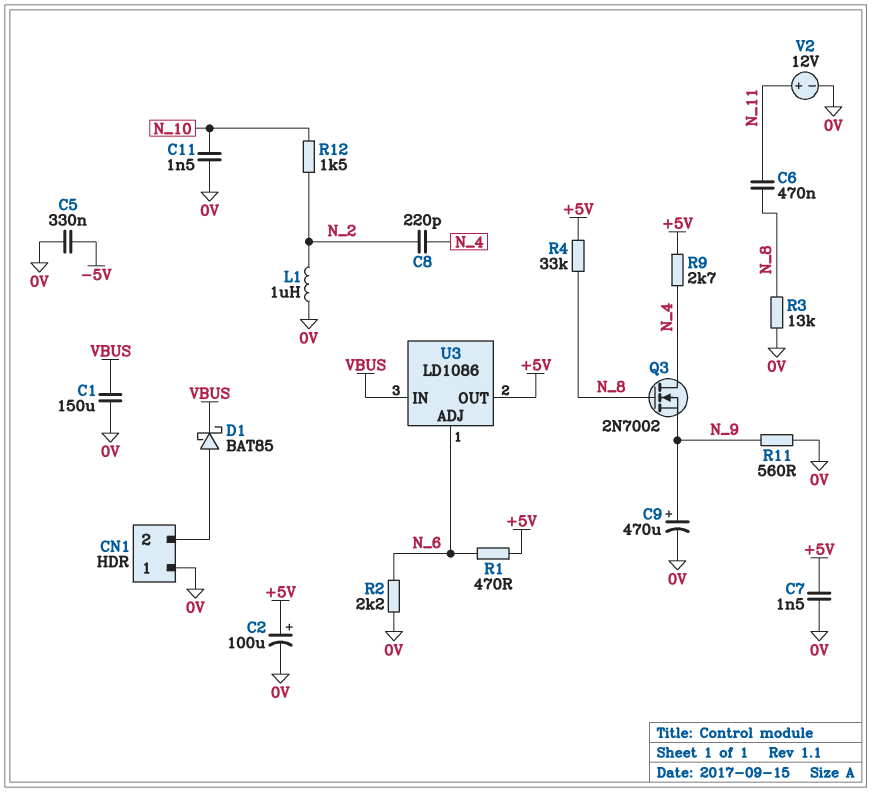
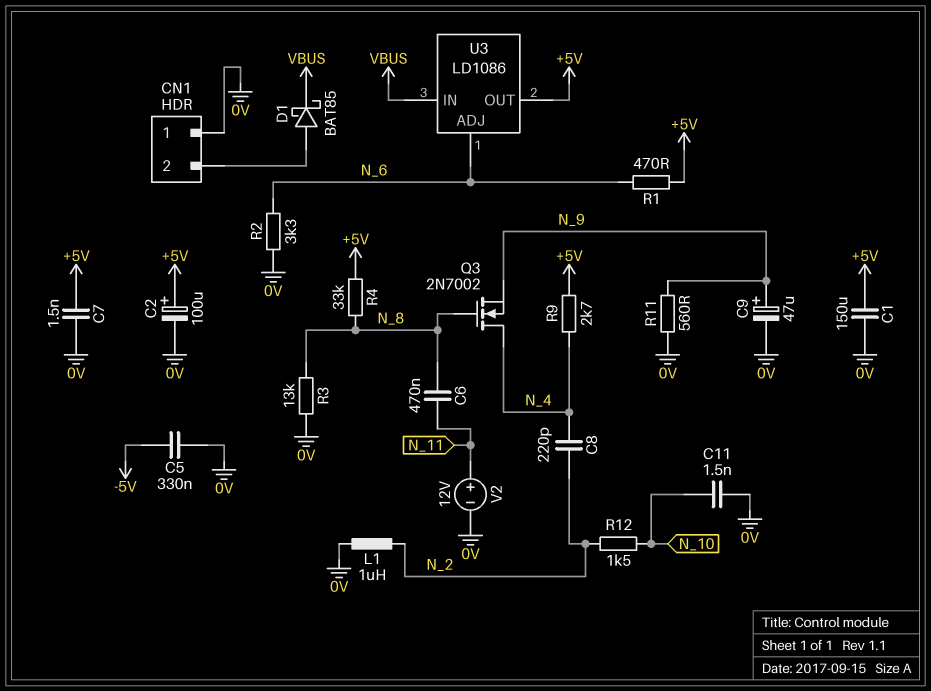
C1: 150uF (0V, VBUS) -> 150uF (+5V, 0V)
C9: 470uF (plus N_9, minus 0V) -> 47uF (plus N_9, minus 0V)
R2: 2.2k (0V, N_6) -> 3.3k (0V, N_6)

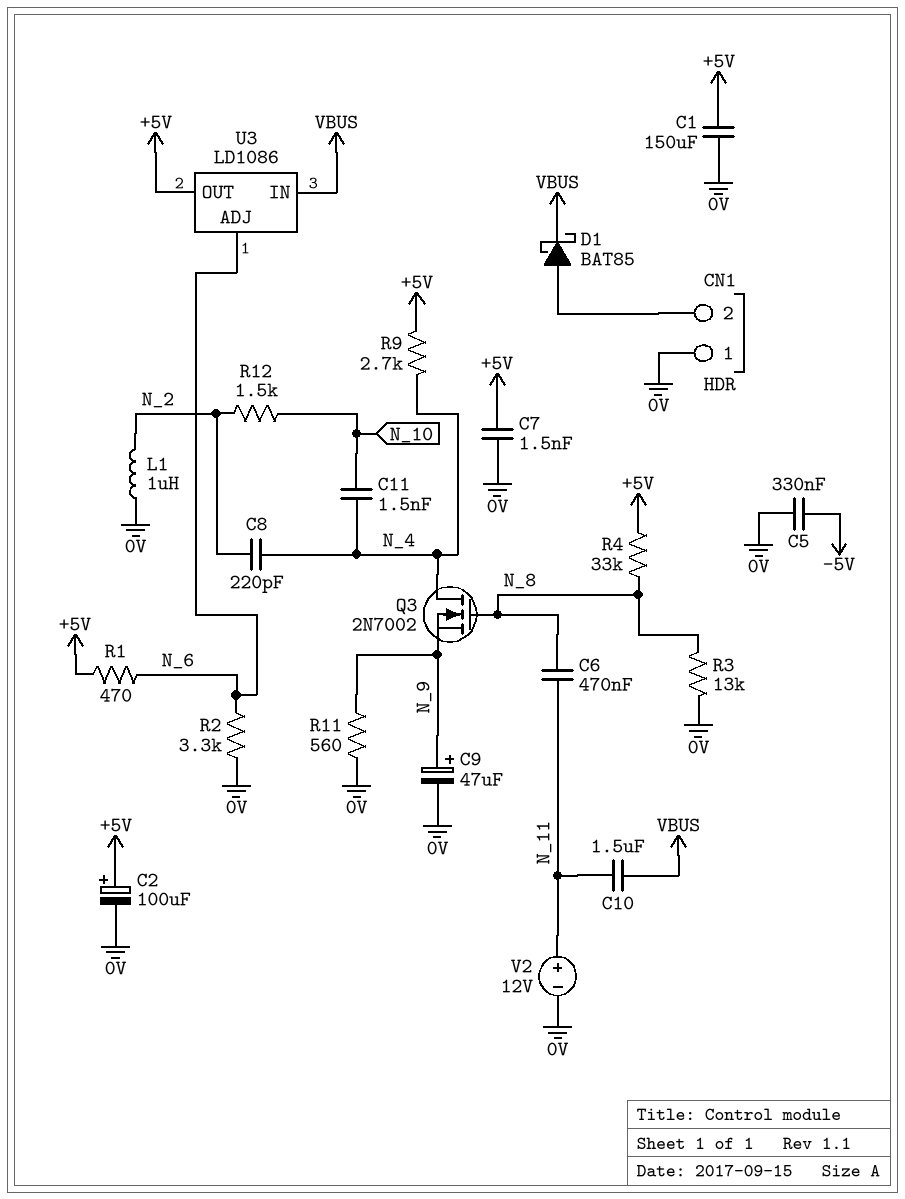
C10: none -> 1.5uF (N_11, VBUS)
C11: 1.5nF (0V, N_10) -> 1.5nF (N_4, N_10)

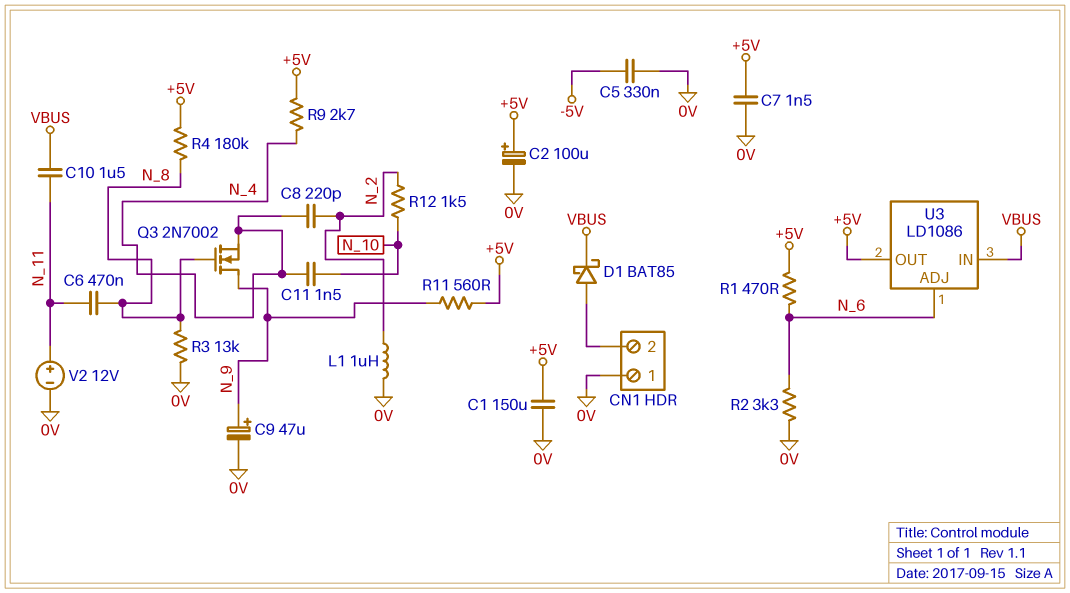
Q3: NMOS 2N7002 (G N_8, D N_4, S N_9) -> NMOS 2N7002 (G N_8, D N_9, S N_4)
R4: 33k (+5V, N_8) -> 180k (+5V, N_8)
R11: 560 (0V, N_9) -> 560 (+5V, N_9)

